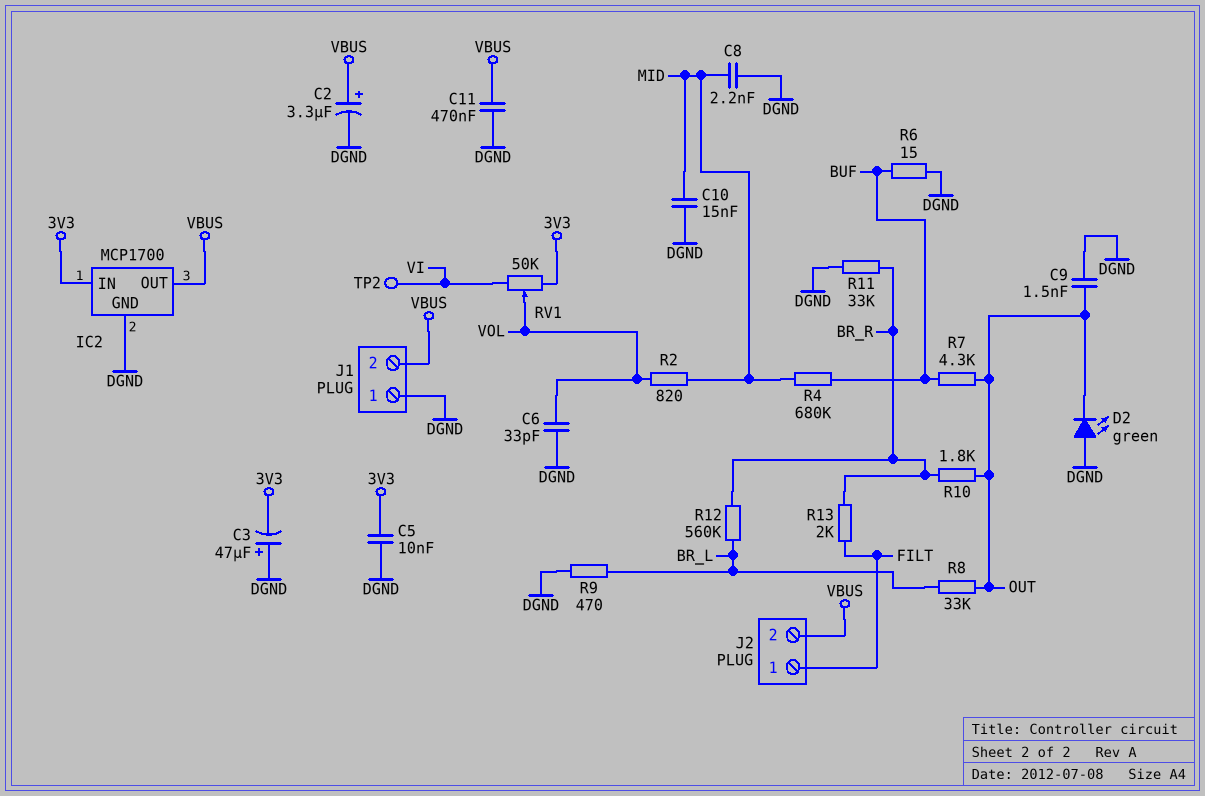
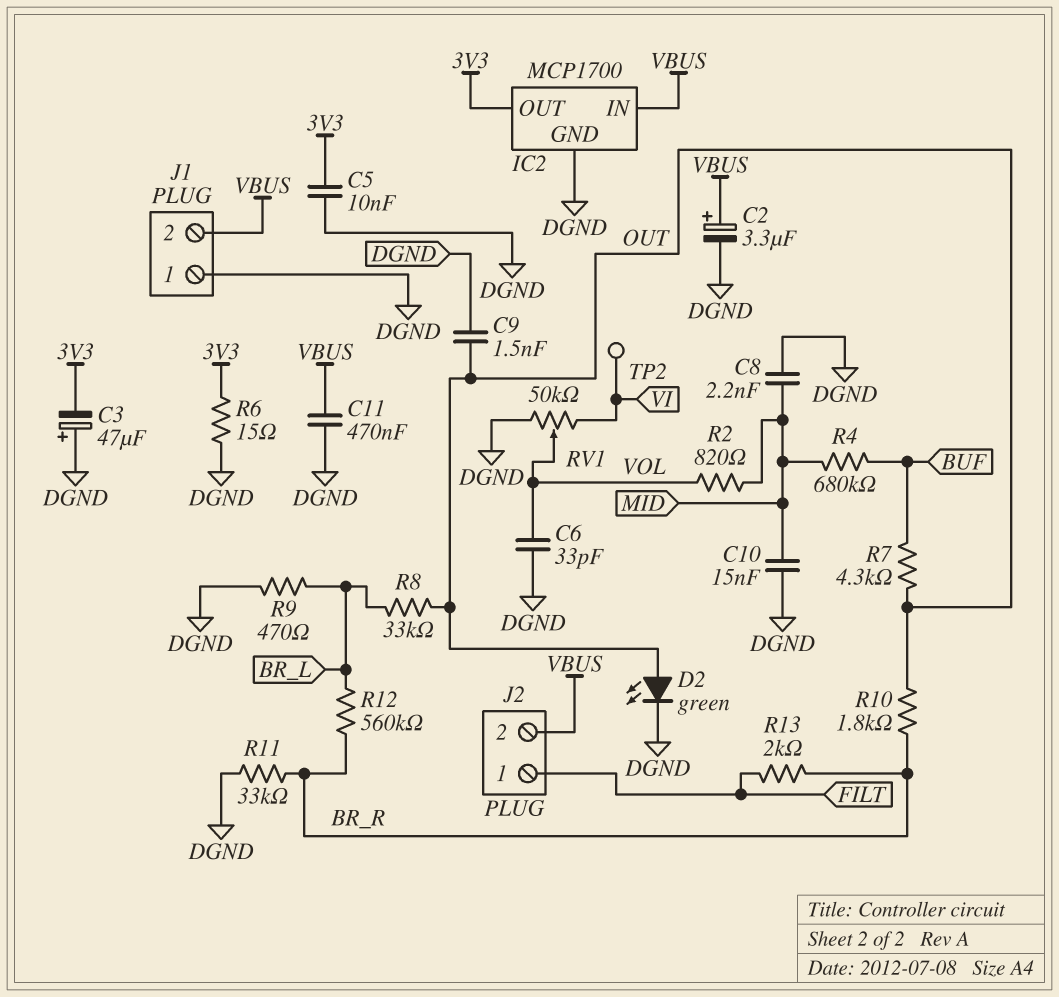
D2: LED green (A DGND, K OUT) -> LED green (A OUT, K DGND)
IC2 pin IN: 3V3 -> VBUS
IC2 pin OUT: VBUS -> 3V3
R6: 15 (BUF, DGND) -> 15 (3V3, DGND)
RV1: 50k (3V3, VI, wiper VOL) -> 50k (DGND, VI, wiper VOL)

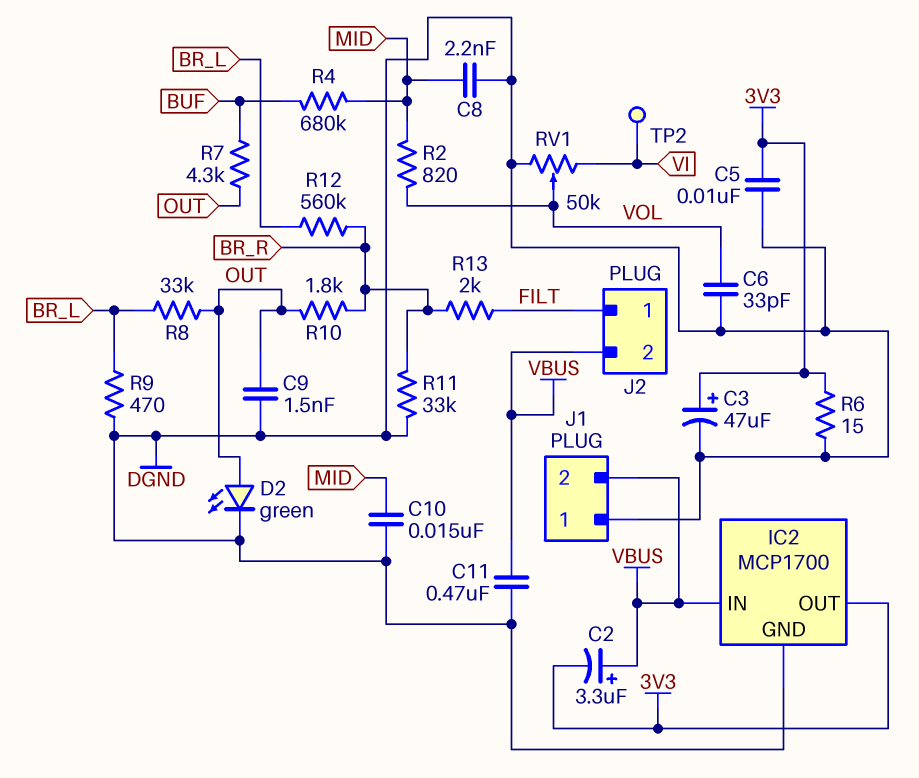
C2: 3.3uF (plus VBUS, minus DGND) -> 3.3uF (plus VBUS, minus 3V3)
C3: 47uF (plus DGND, minus 3V3) -> 47uF (plus 3V3, minus DGND)

